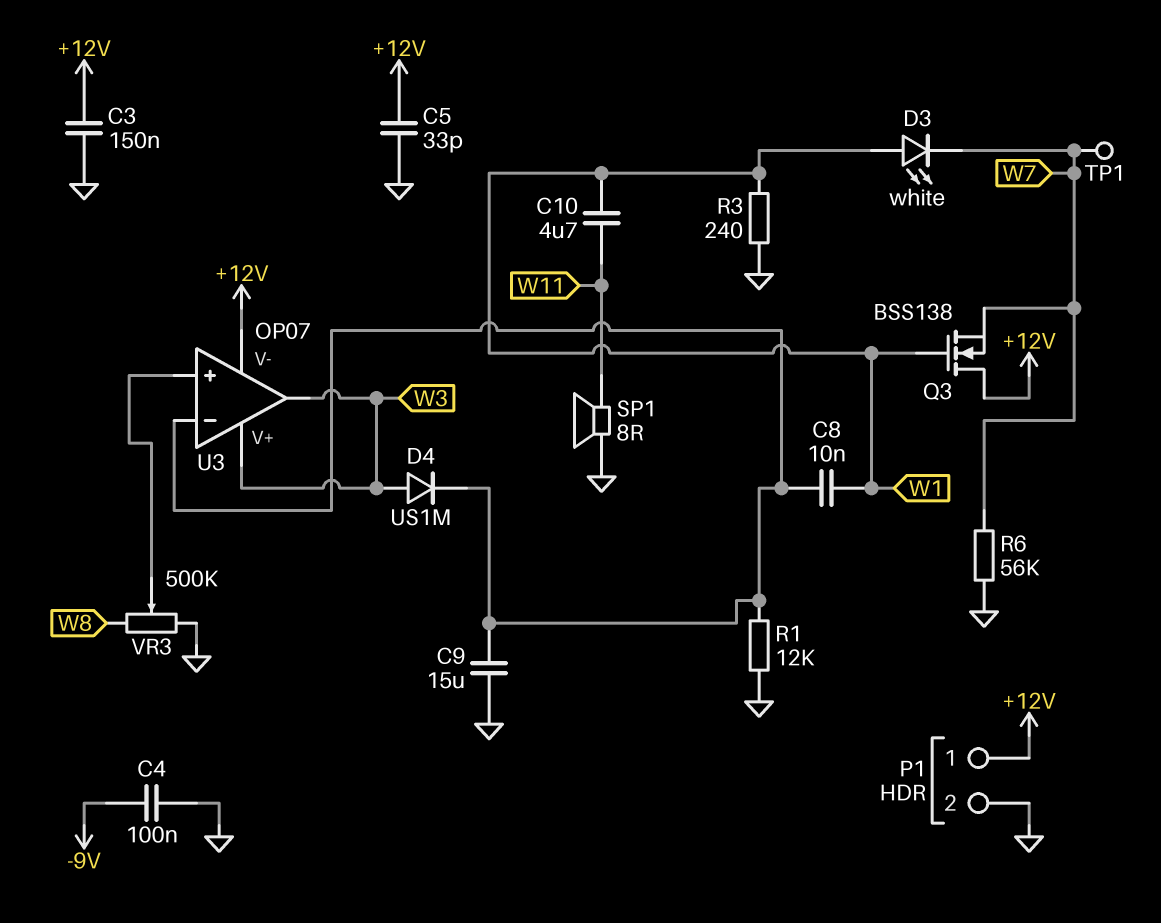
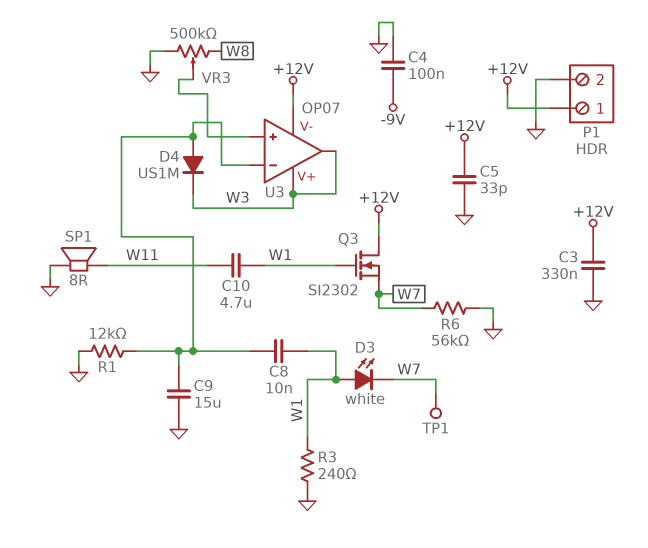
C3: 150nF (+12V, GND) -> 330nF (+12V, GND)
D4: diode US1M (A W3, K U3/in-) -> diode US1M (A U3/in-, K W3)
Q3: NMOS BSS138 (G W1, D +12V, S W7) -> NMOS SI2302 (G W1, D +12V, S W7)

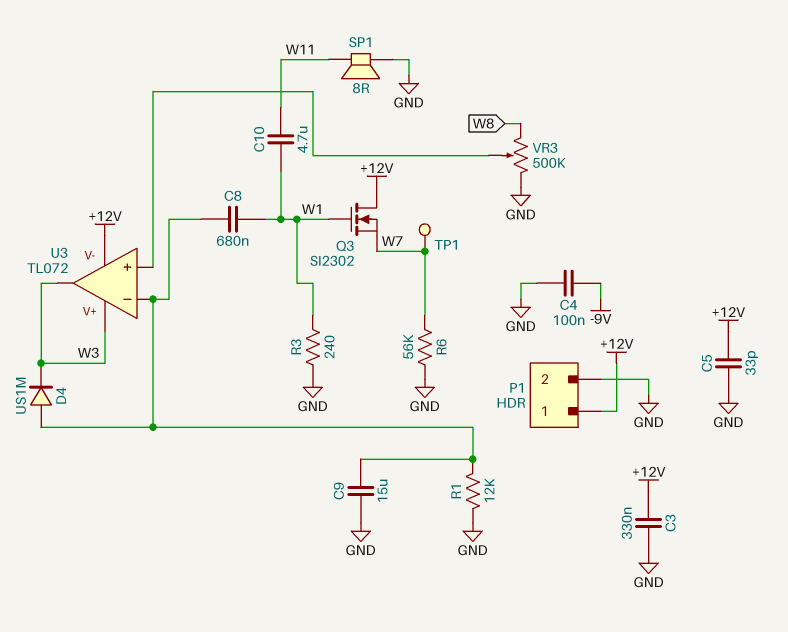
C8: 10nF (U3/in-, W1) -> 680nF (U3/in-, W1)
D3: LED white (A W1, K W7) -> none
U3: OP07 -> TL072

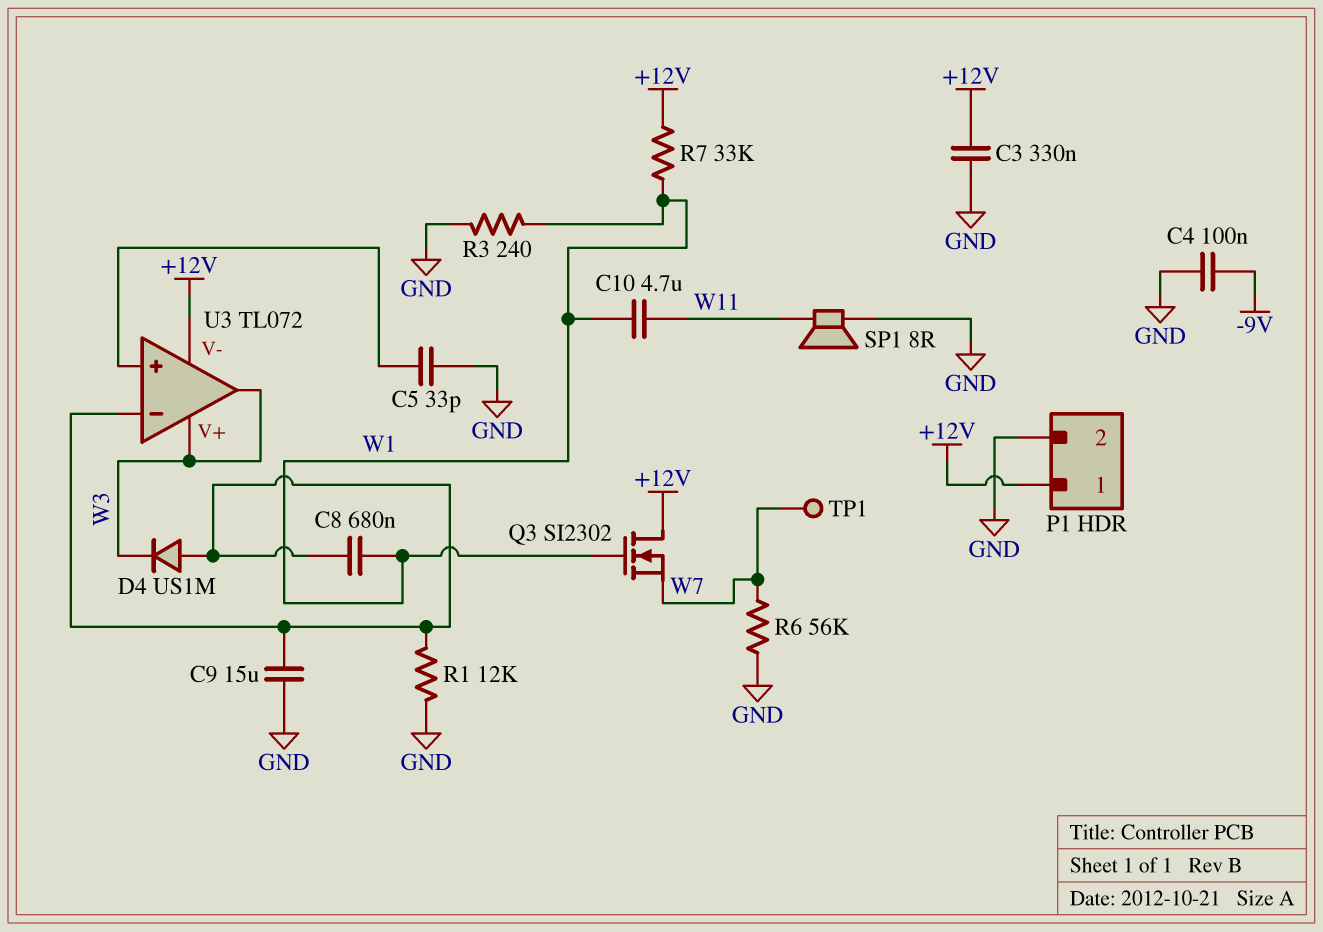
C5: 33pF (+12V, GND) -> 33pF (GND, U3/in+)
R7: none -> 33k (+12V, W1)
VR3: 500k (GND, W8, wiper U3/in+) -> none

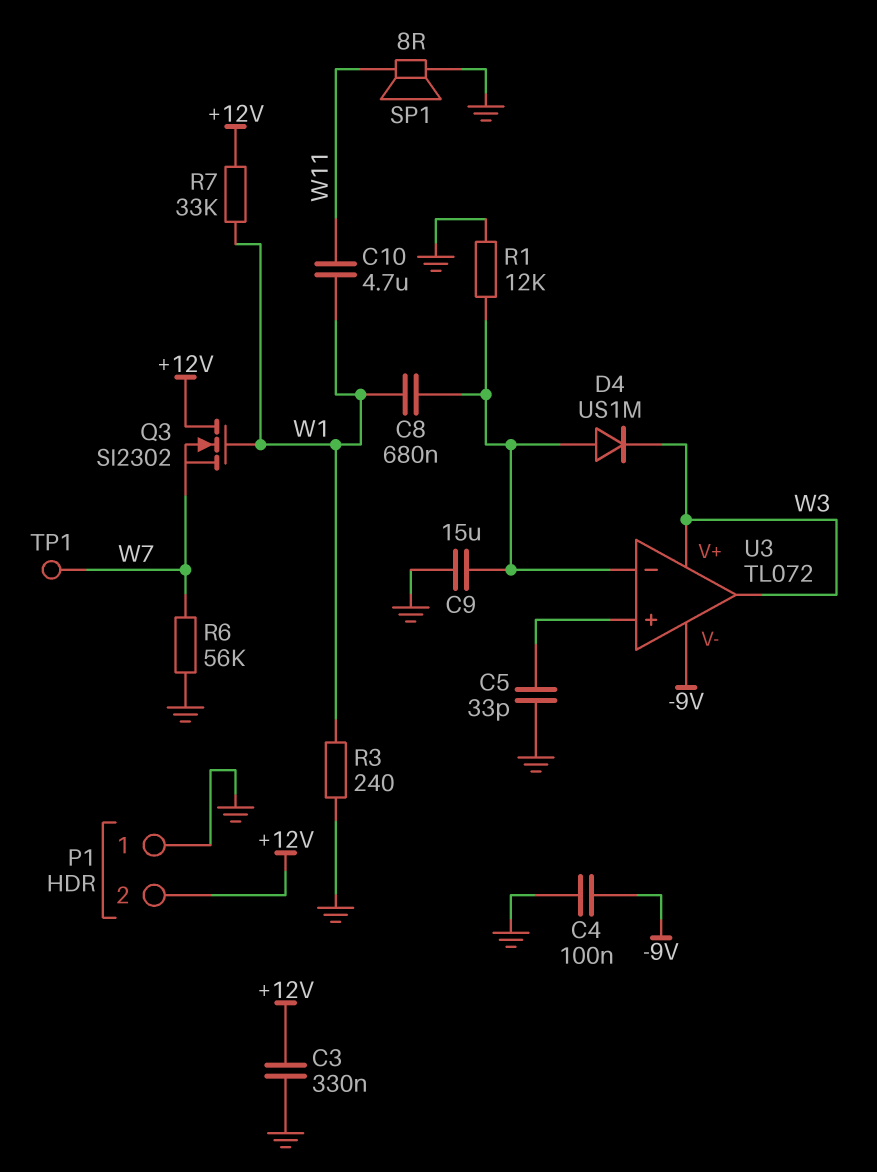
P1 pin 1: +12V -> GND
P1 pin 2: GND -> +12V
U3 pin V-: +12V -> -9V

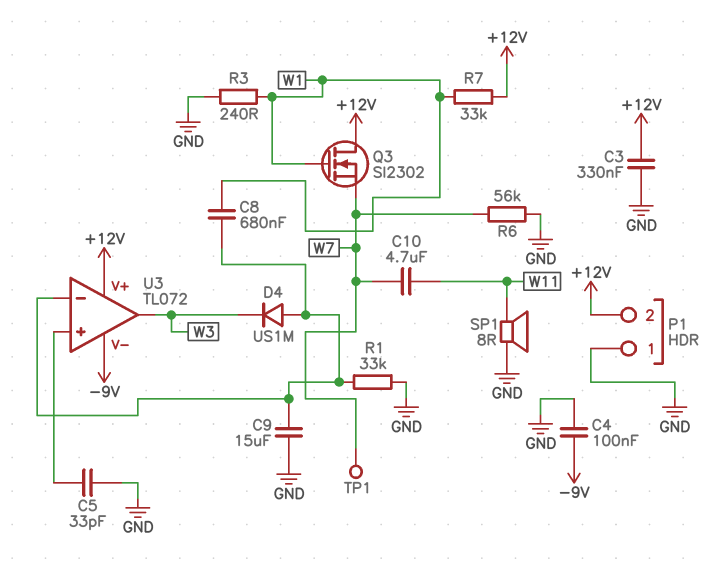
C10: 4.7uF (W1, W11) -> 4.7uF (W7, W11)
R1: 12k (GND, U3/in-) -> 33k (GND, U3/in-)
U3 pin V+: W3 -> +12V

